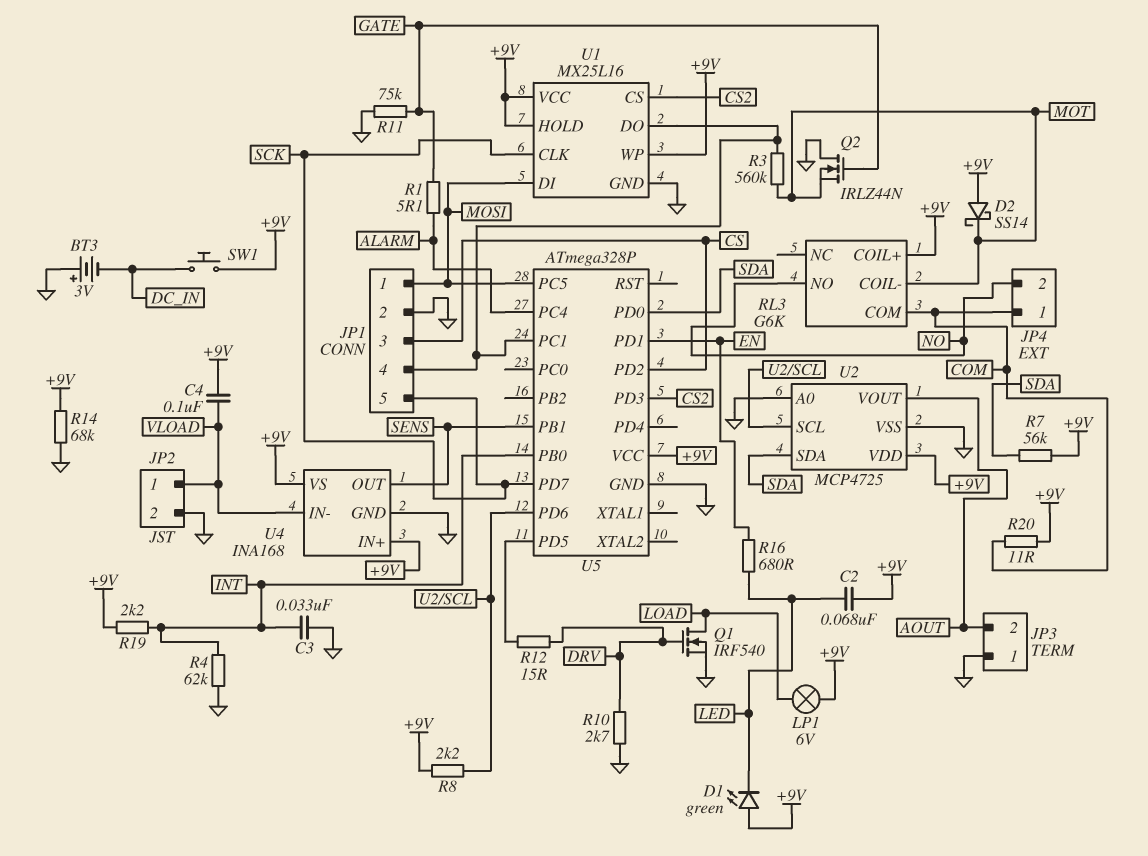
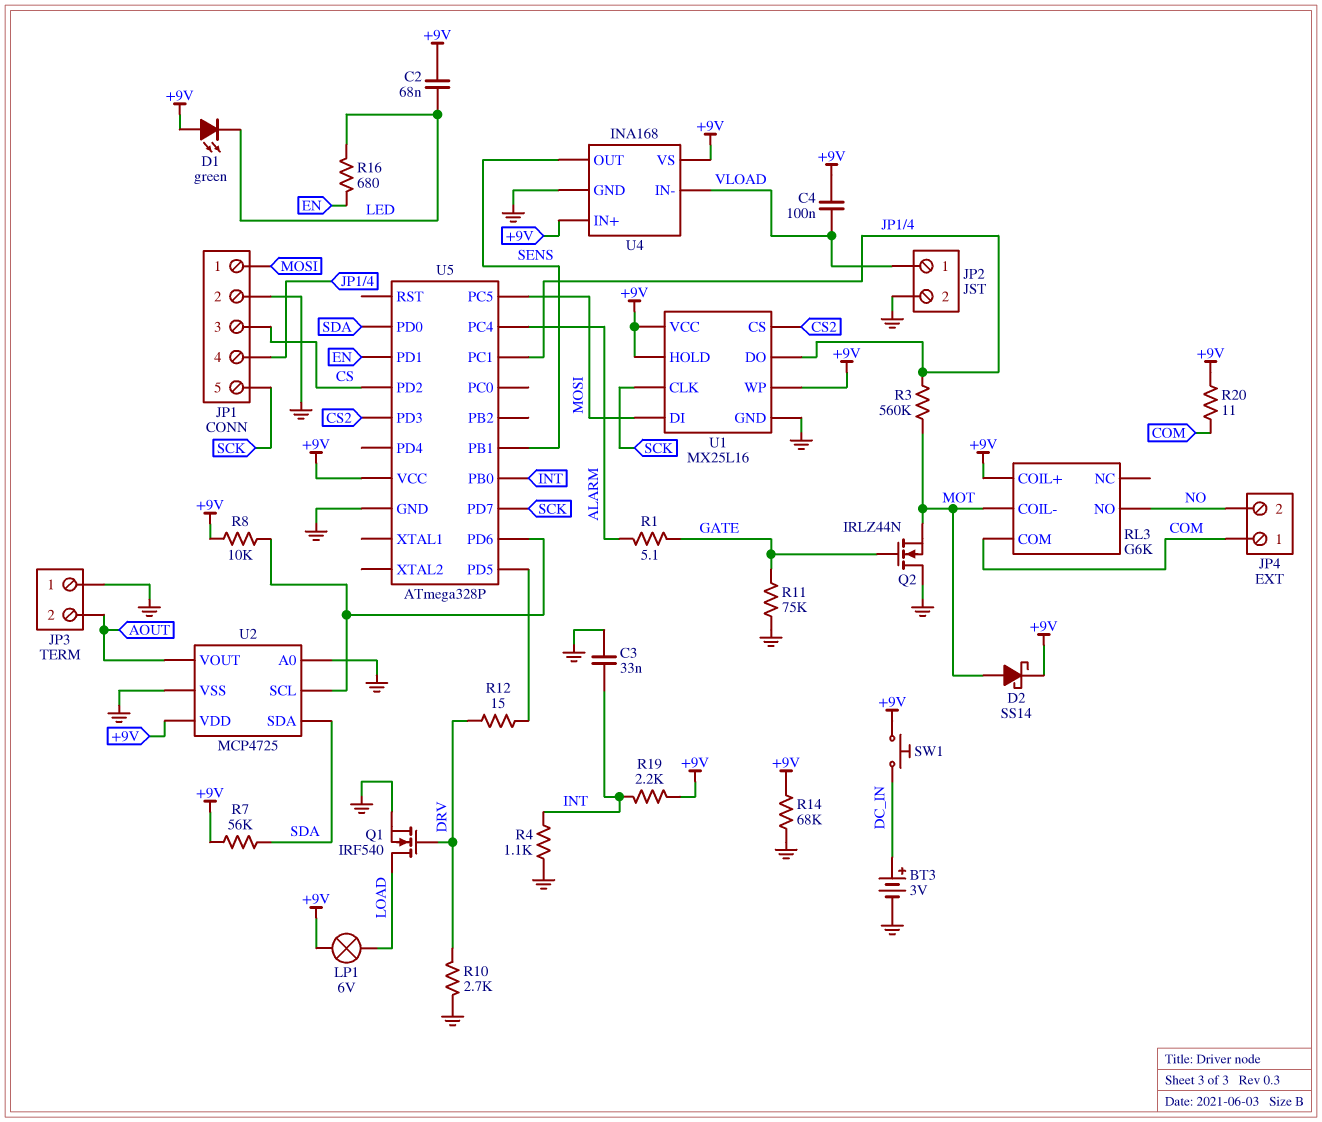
BT3: 3V (plus GND, minus DC_IN) -> 3V (plus DC_IN, minus GND)
D2: schottky SS14 (A +9V, K MOT) -> schottky SS14 (A MOT, K +9V)
R4: 62k (GND, INT) -> 1.1k (GND, INT)
R8: 2.2k (+9V, U2/SCL) -> 10k (+9V, U2/SCL)

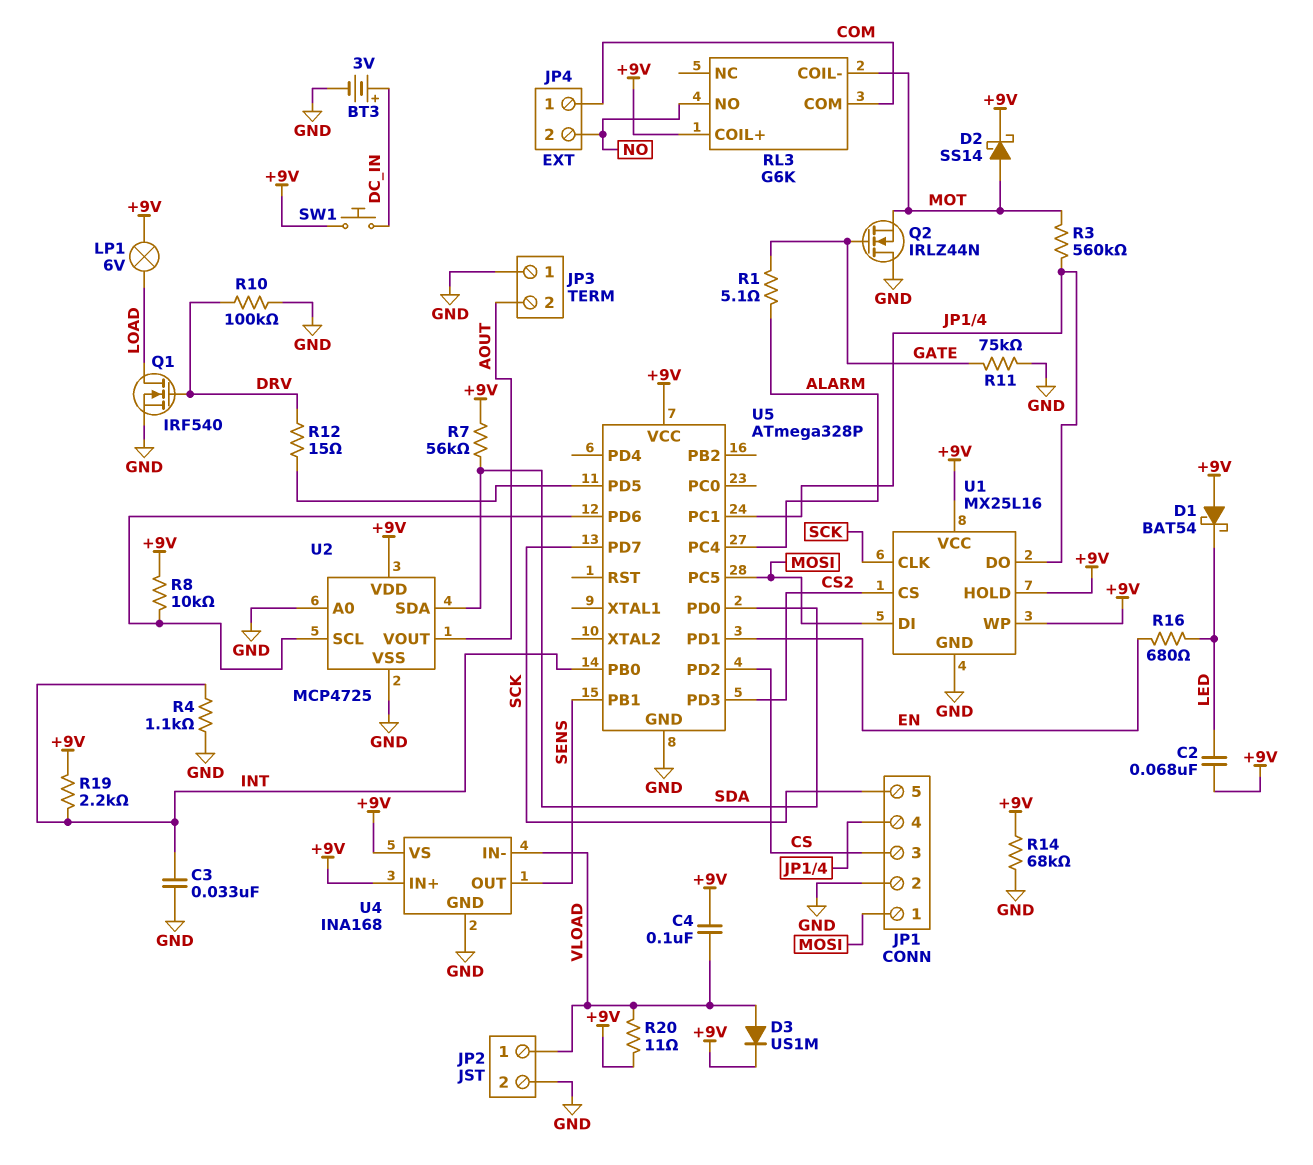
D1: LED green (A +9V, K LED) -> schottky BAT54 (A +9V, K LED)
D3: none -> diode US1M (A VLOAD, K +9V)
R10: 2.7k (DRV, GND) -> 100k (DRV, GND)
R20: 11 (+9V, COM) -> 11 (+9V, VLOAD)

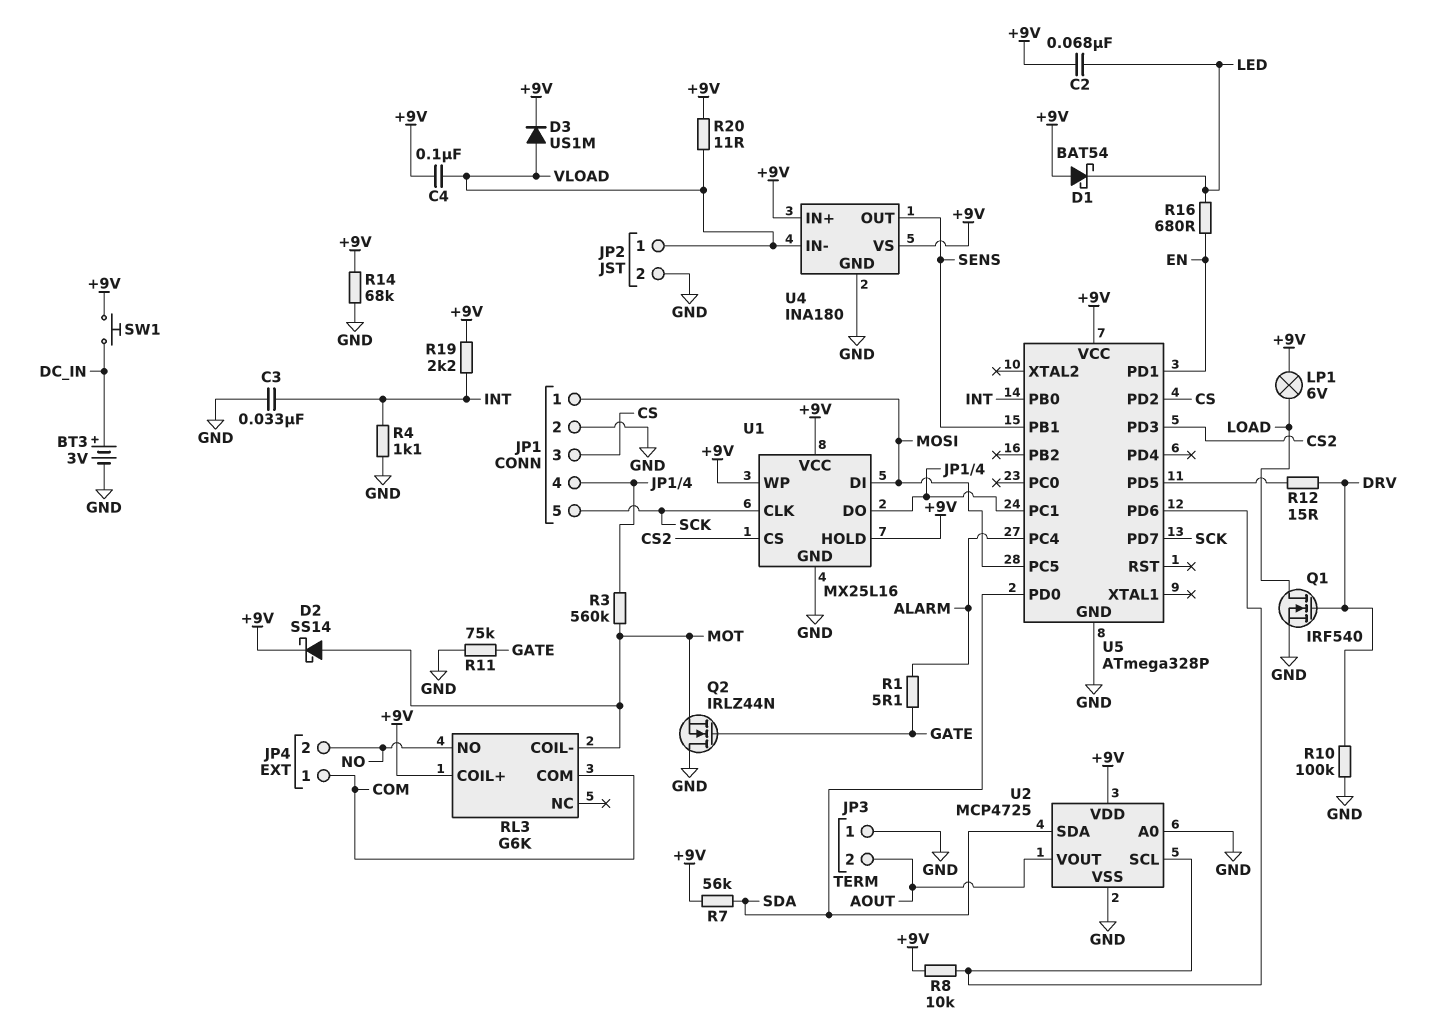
U4: INA168 -> INA180

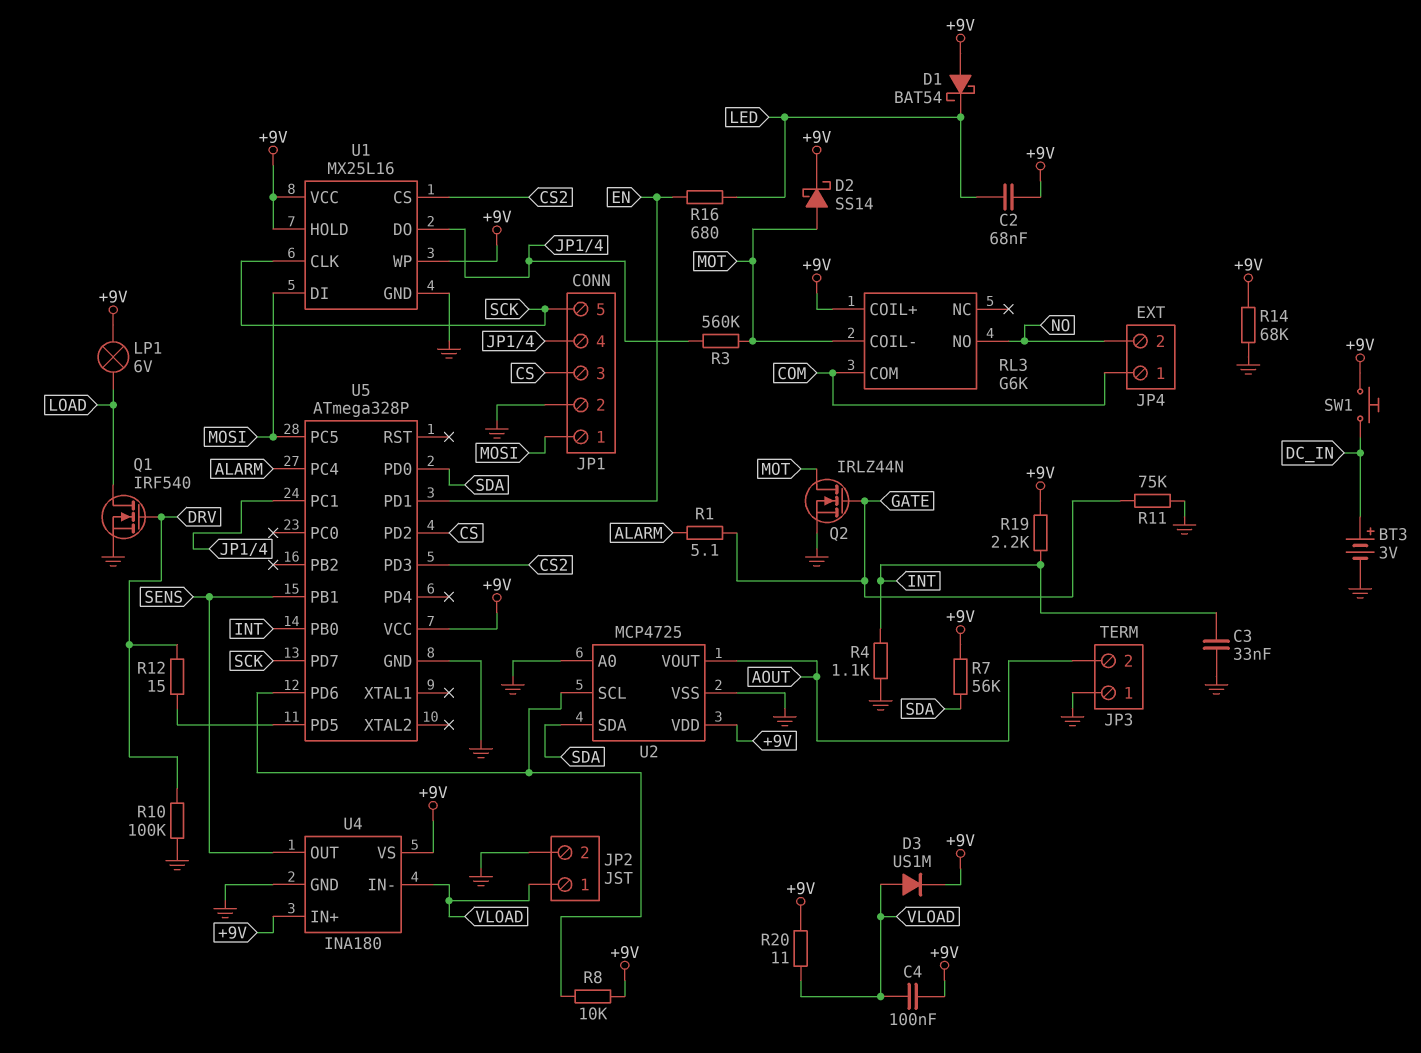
Q2: NMOS IRLZ44N (G GATE, D GND, S MOT) -> NMOS IRLZ44N (G GATE, D MOT, S GND)

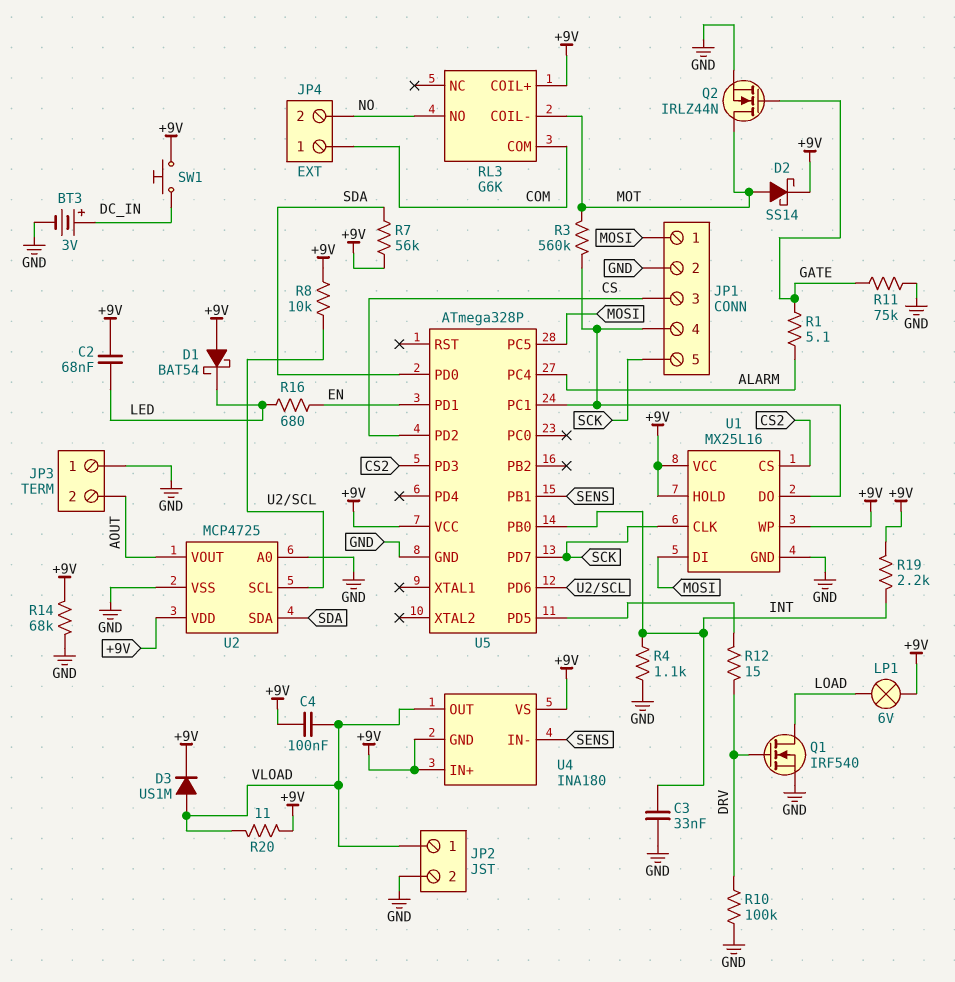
U4 pin GND: GND -> +9V
U4 pin IN-: VLOAD -> SENS
U4 pin OUT: SENS -> VLOAD

